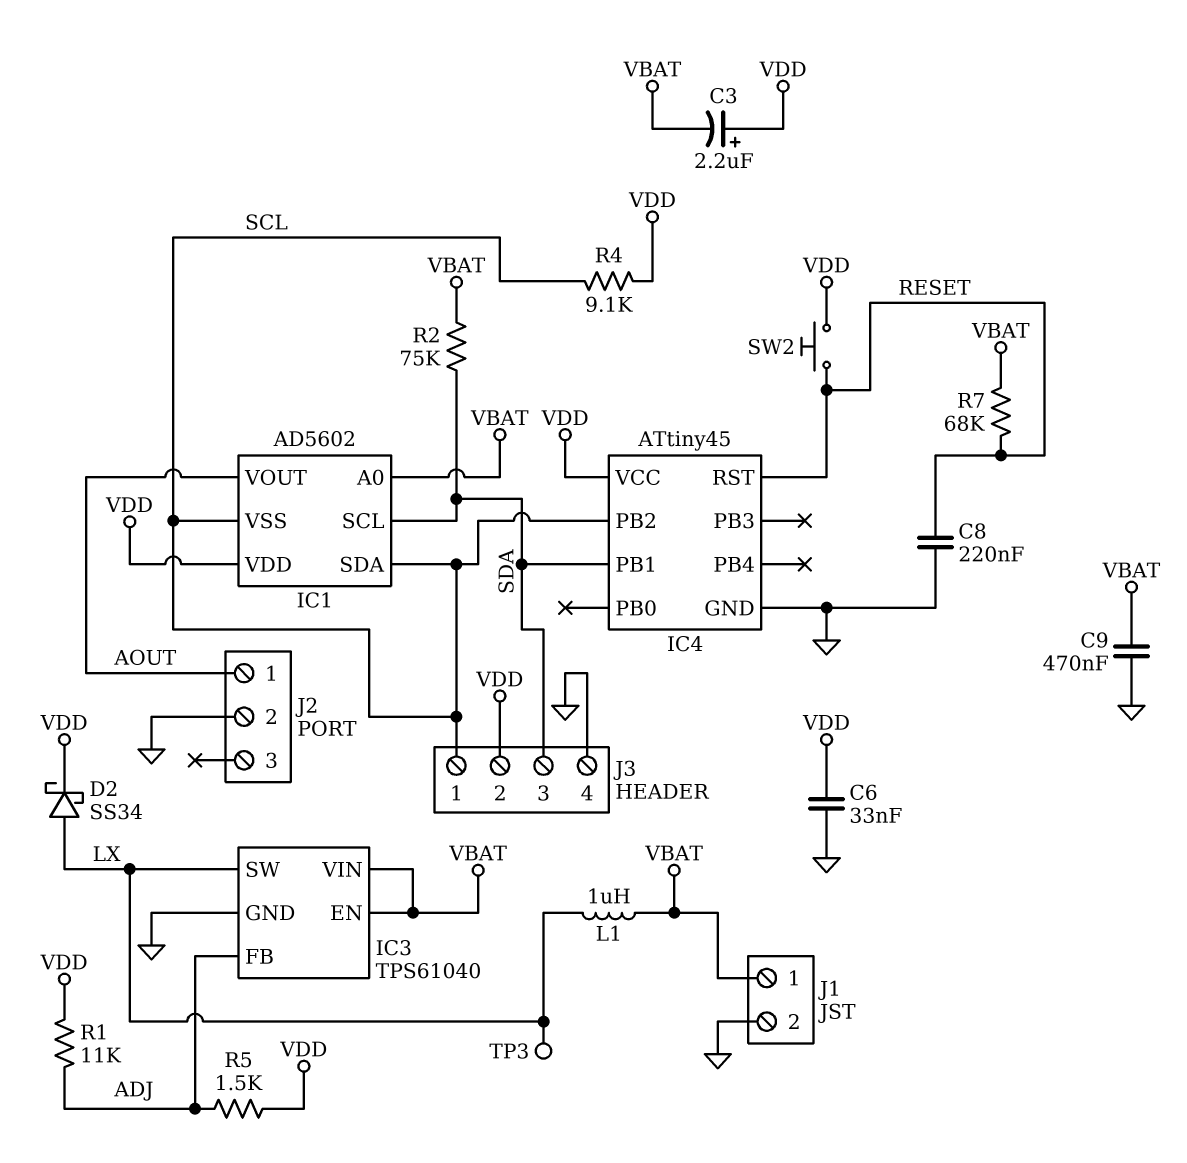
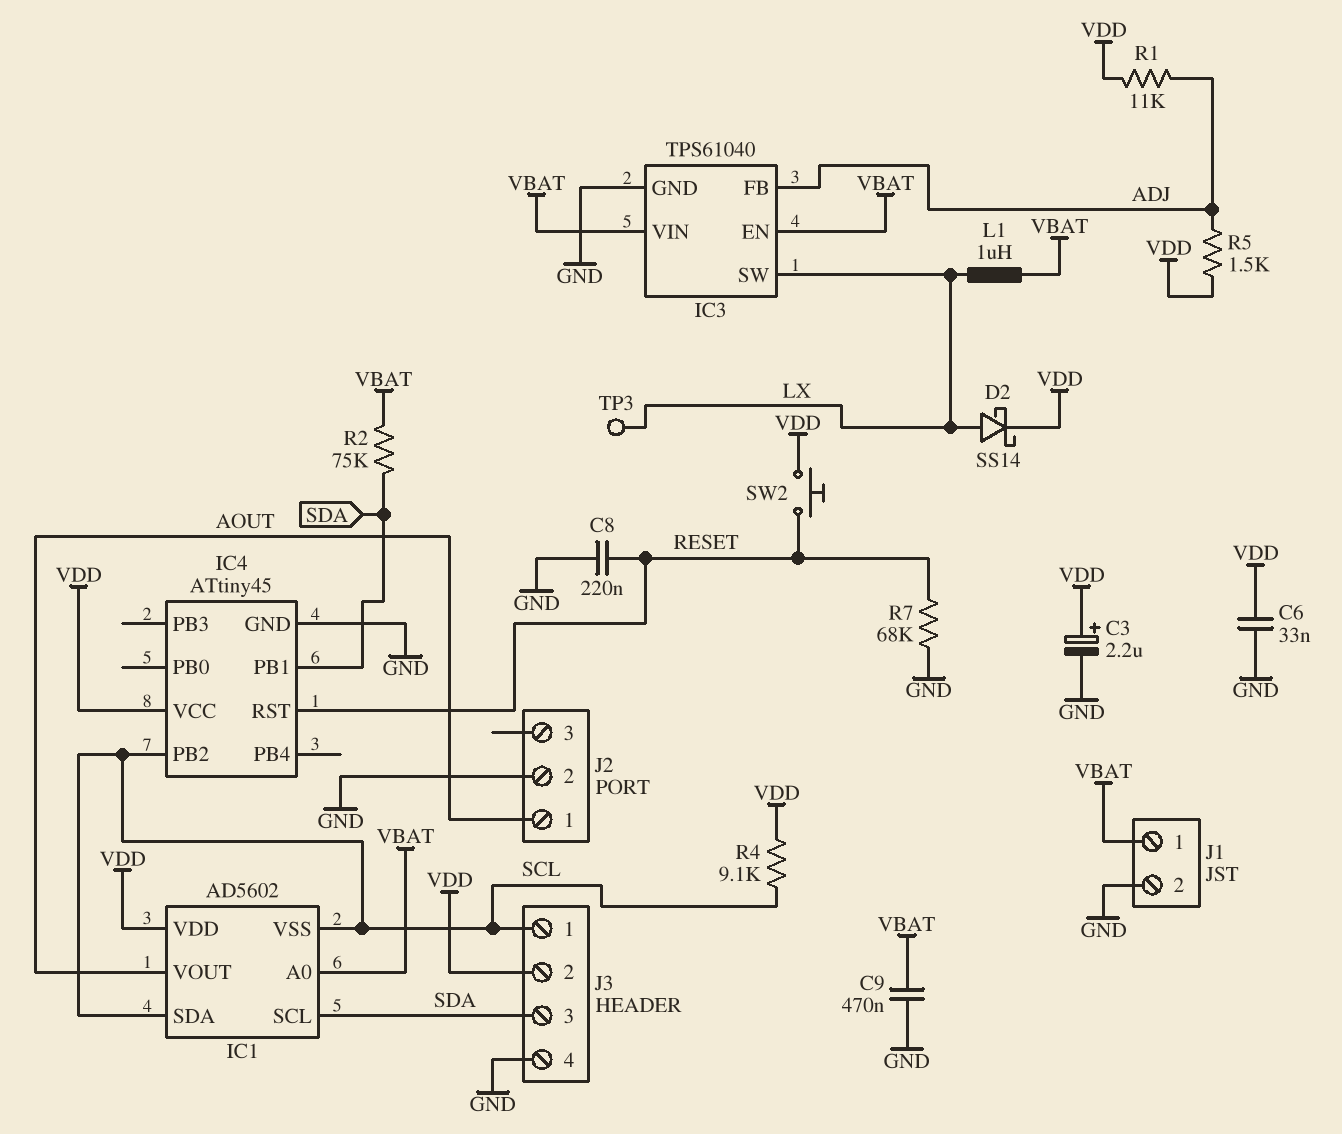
C3: 2.2uF (plus VDD, minus VBAT) -> 2.2uF (plus VDD, minus GND)
D2: schottky SS34 (A LX, K VDD) -> schottky SS14 (A LX, K VDD)
R7: 68k (RESET, VBAT) -> 68k (GND, RESET)

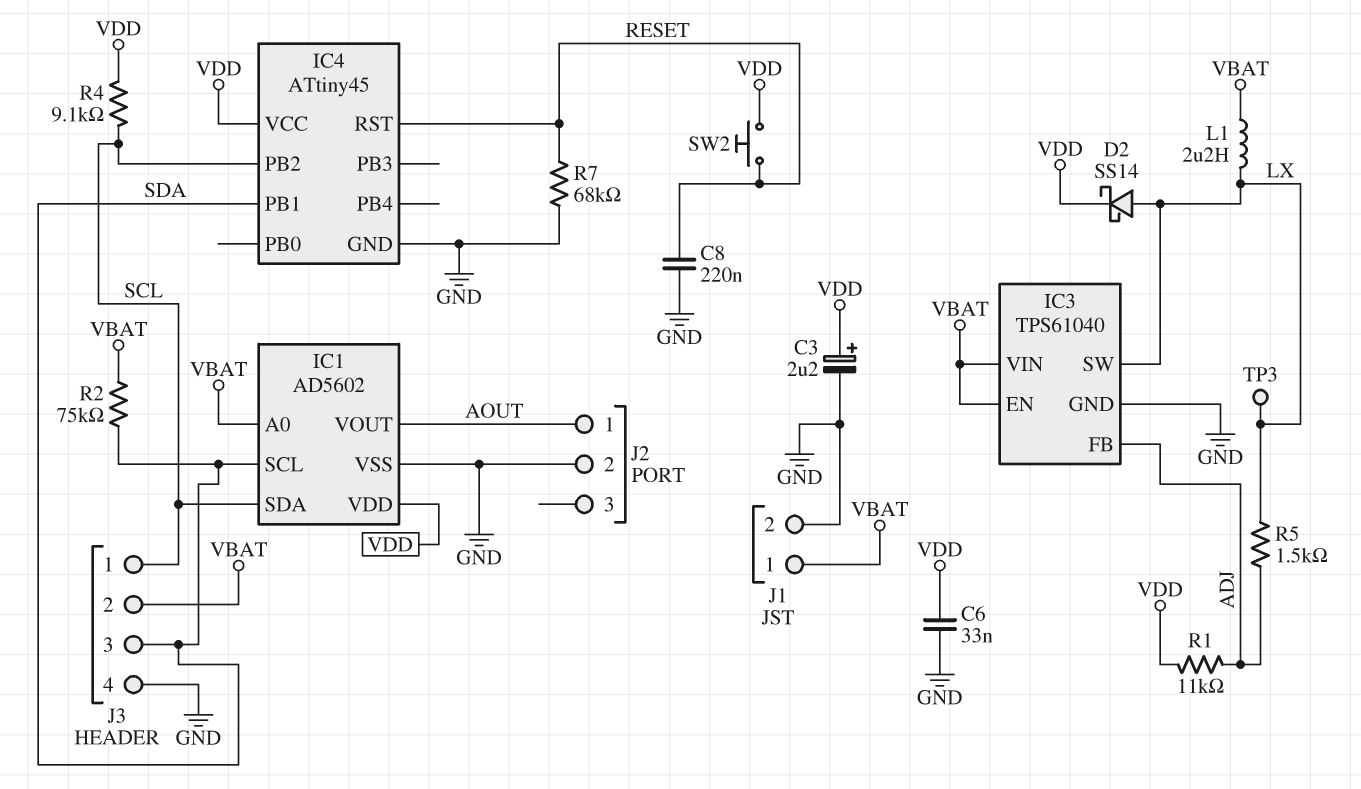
C9: 470nF (GND, VBAT) -> none
IC1 pin VSS: SCL -> GND
J3 pin 2: VDD -> VBAT
L1: 1uH (LX, VBAT) -> 2.2uH (LX, VBAT)
R5: 1.5k (ADJ, VDD) -> 1.5k (ADJ, LX)

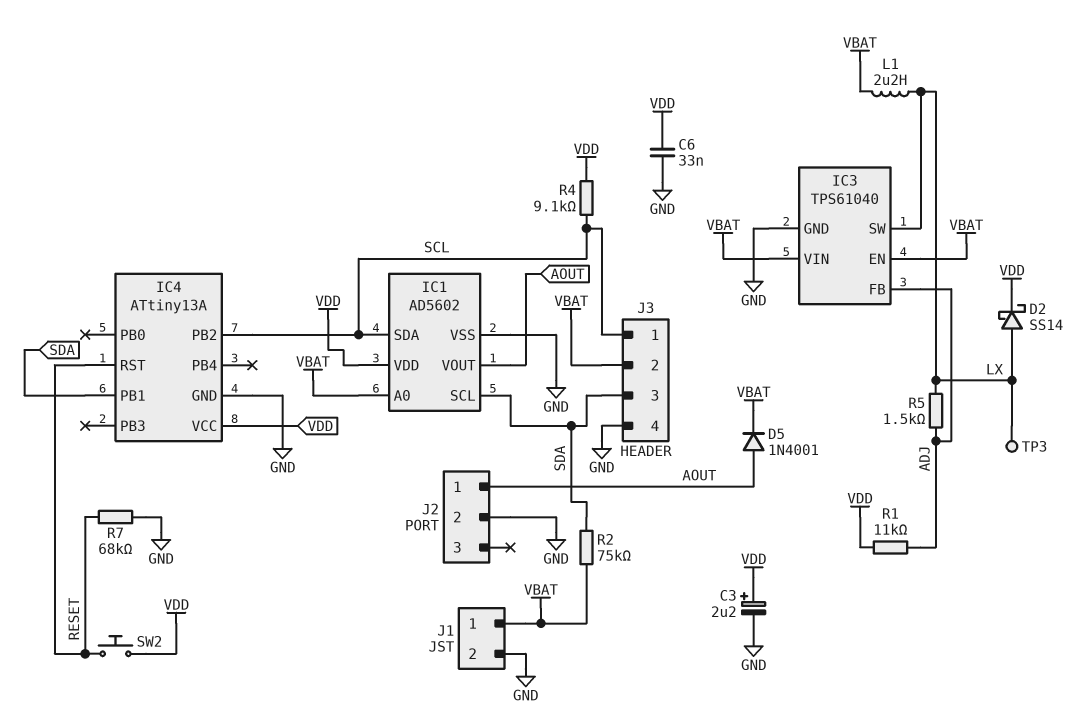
C8: 220nF (GND, RESET) -> none
D5: none -> diode 1N4001 (A AOUT, K VBAT)
IC4: ATtiny45 -> ATtiny13A

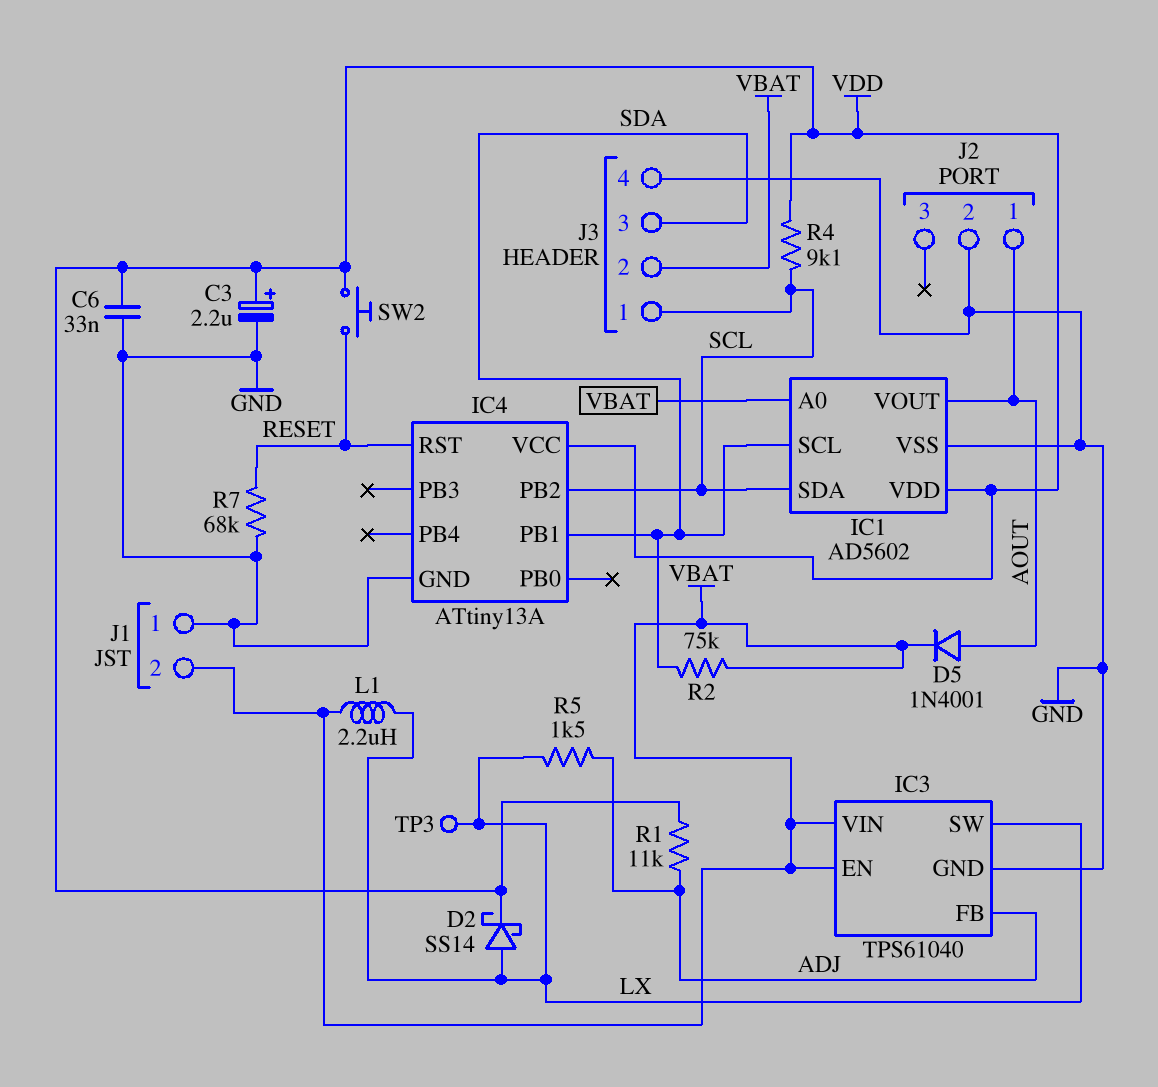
J1 pin 1: VBAT -> GND
J1 pin 2: GND -> VBAT

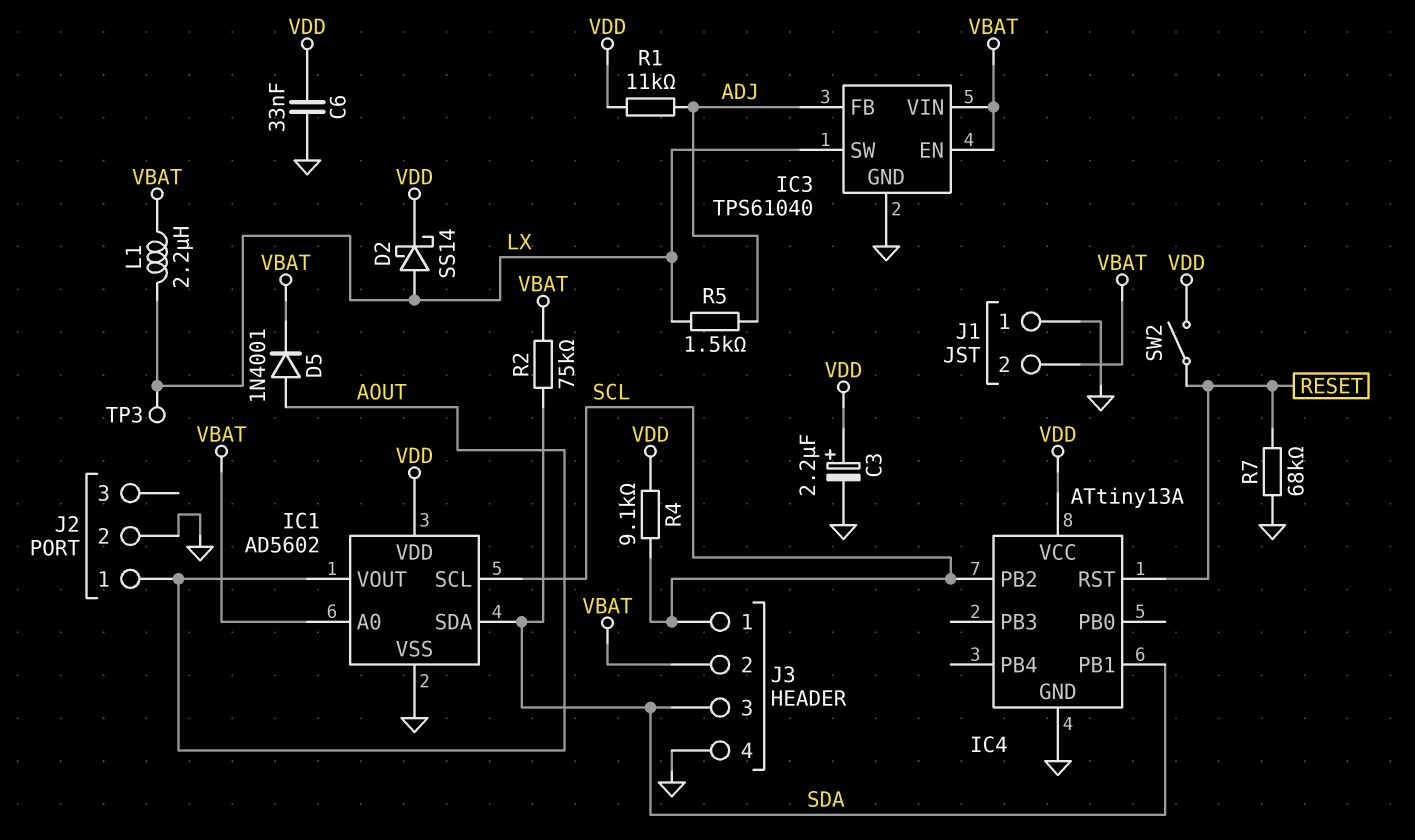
IC1 pin SCL: SDA -> SCL
IC1 pin SDA: SCL -> SDA
SW2: button (RESET, VDD) -> switch (RESET, VDD)

